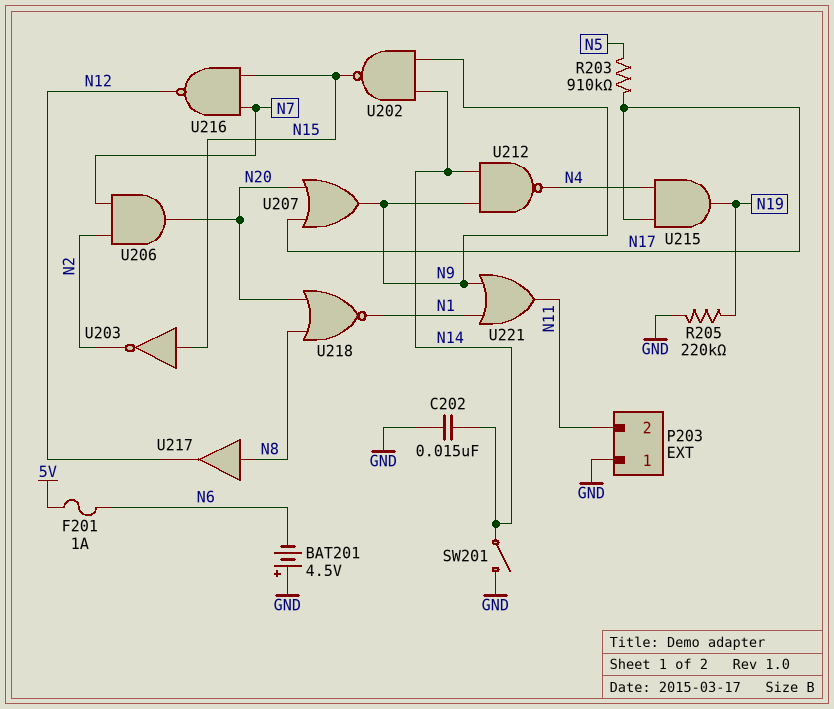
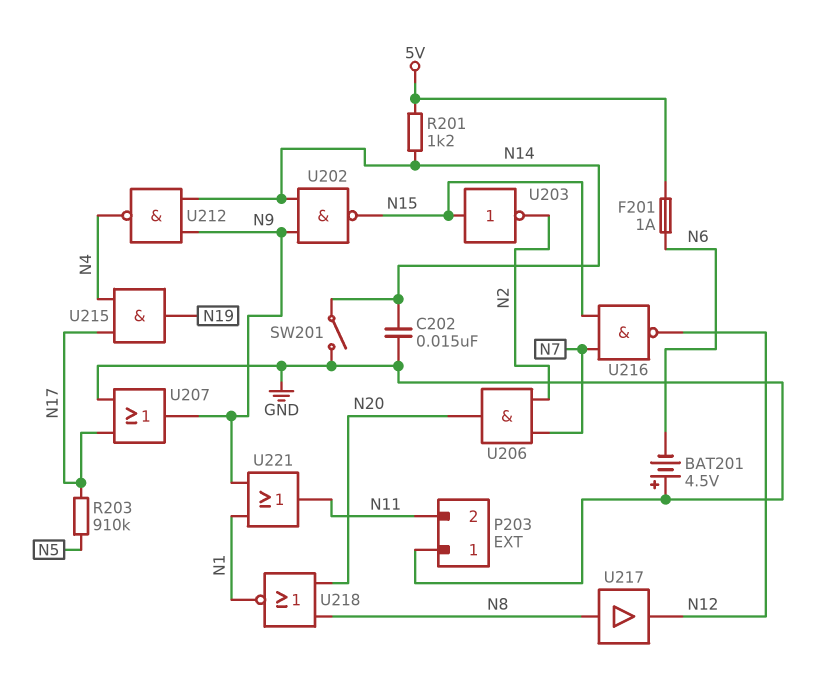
R201: none -> 1.2k (5V, N14)
R205: 220k (GND, N19) -> none
U207: OR (in N17, in N20, out N9) -> OR (in GND, in N17, out N9)

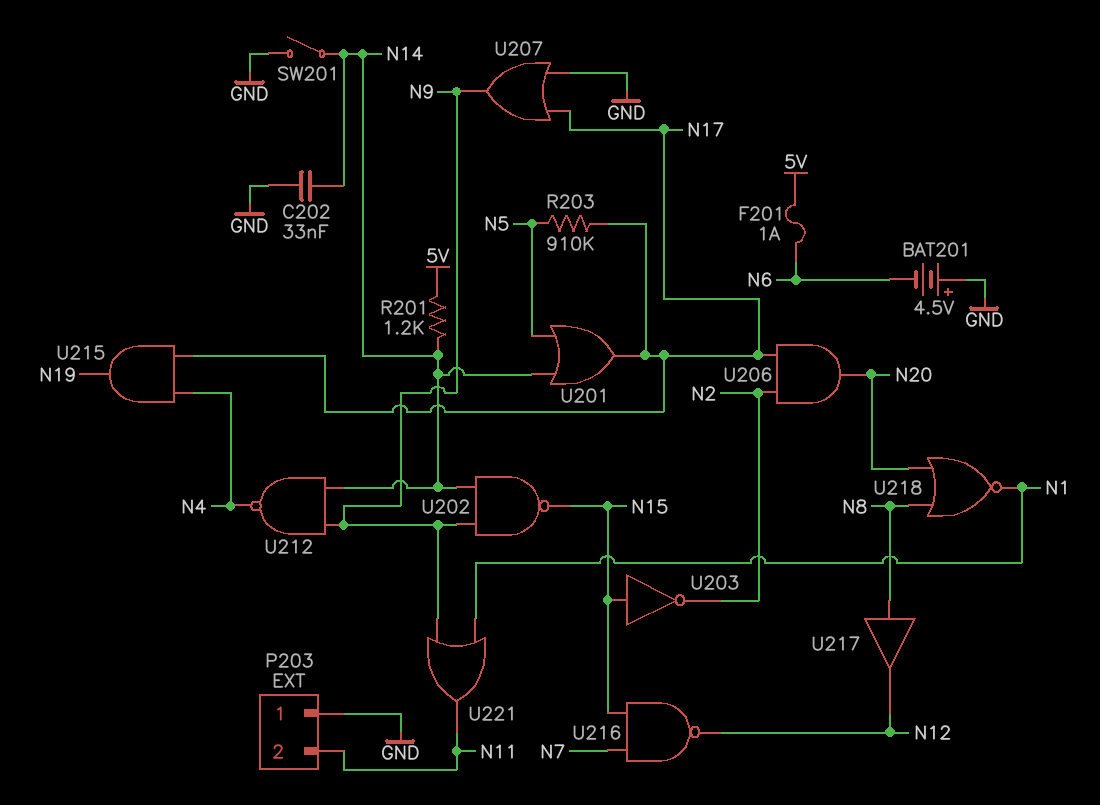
C202: 15nF (GND, N14) -> 33nF (GND, N14)
U201: none -> OR (in N5, in N14, out N17)
U206: AND (in N2, in N7, out N20) -> AND (in N2, in N17, out N20)

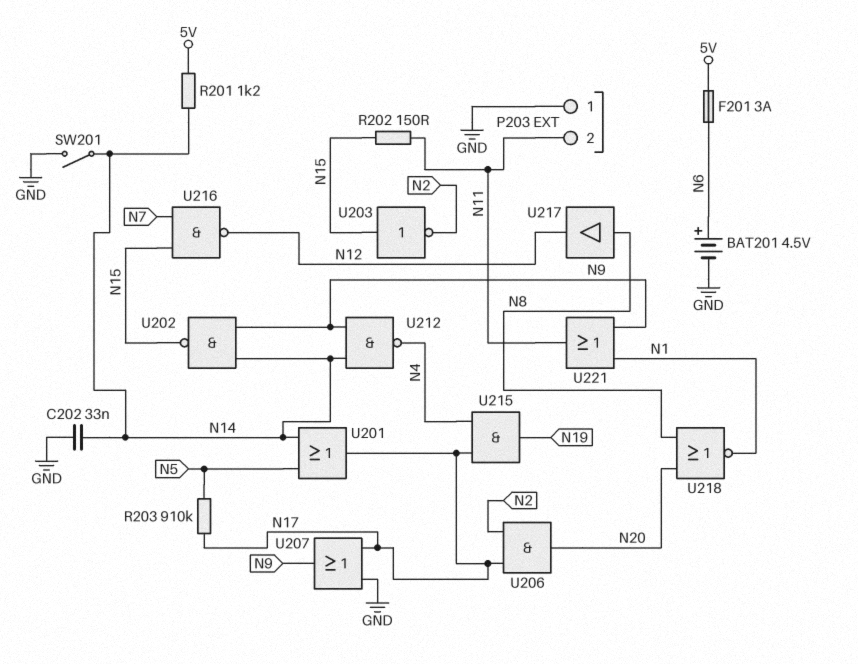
BAT201: 4.5V (plus GND, minus N6) -> 4.5V (plus N6, minus GND)
F201: 1A (5V, N6) -> 3A (5V, N6)
R202: none -> 150 (N11, N15)

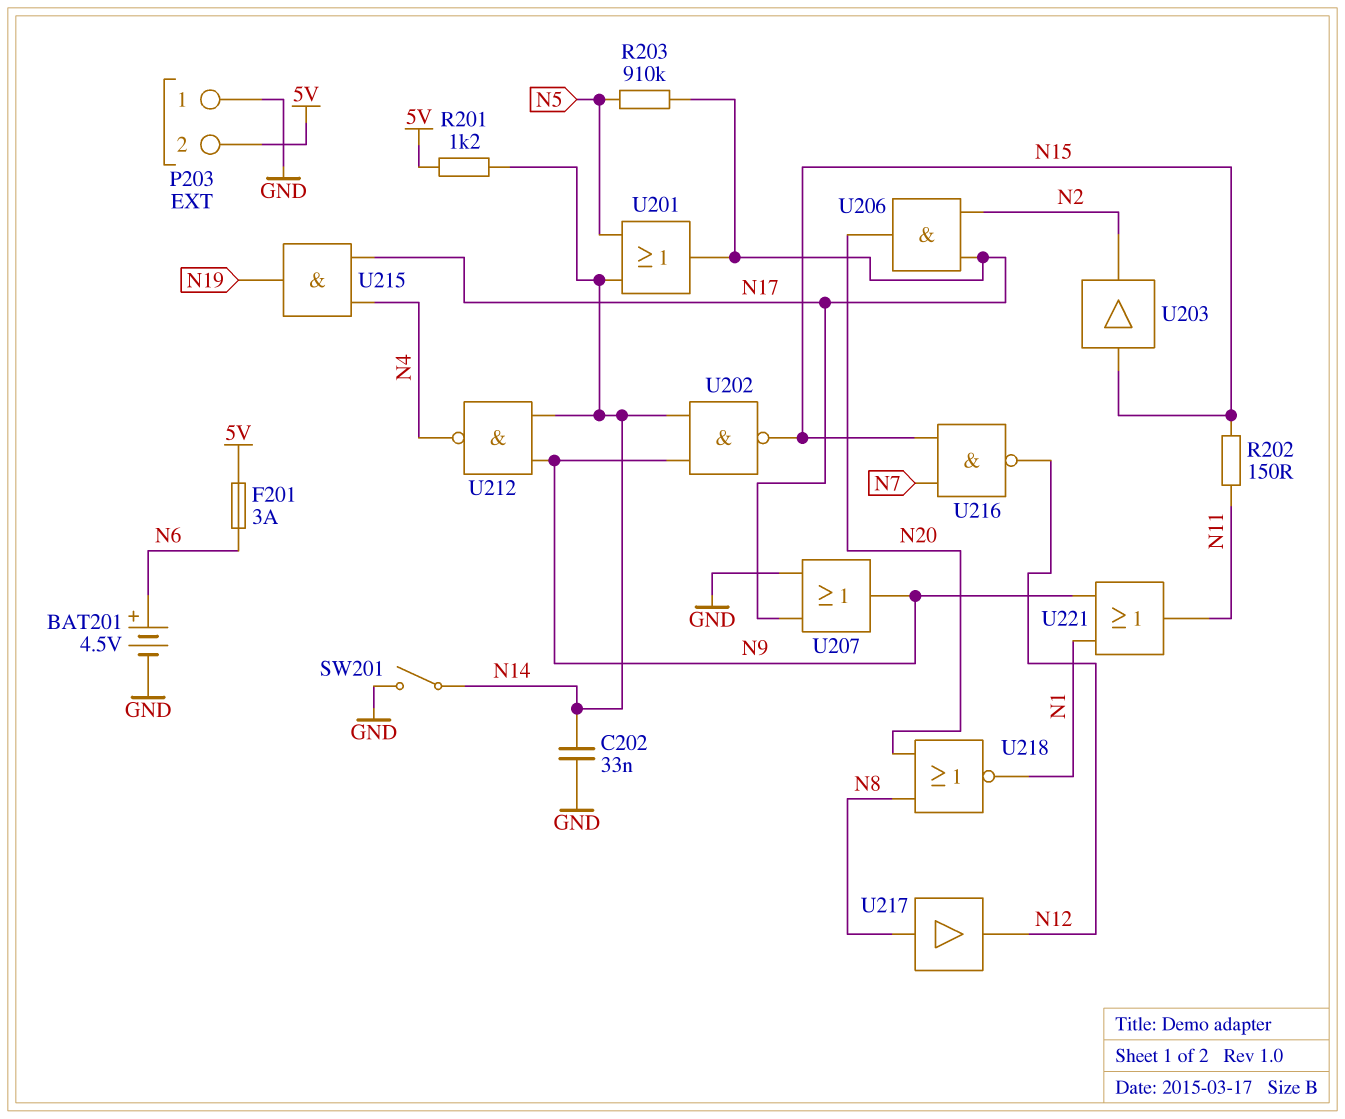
P203 pin 2: N11 -> 5V
U203: NOT (in N15, out N2) -> buffer (in N15, out N2)

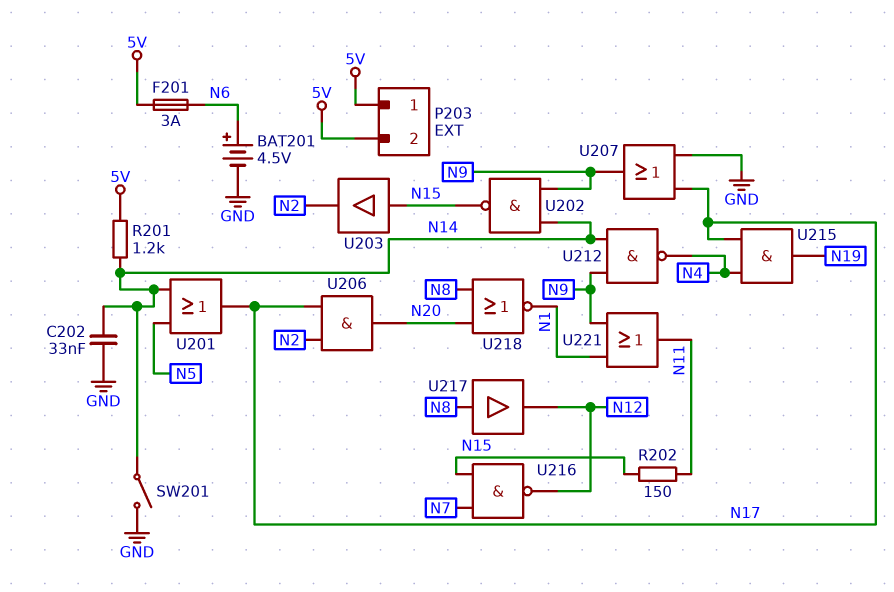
P203 pin 1: GND -> 5V
R203: 910k (N5, N17) -> none

